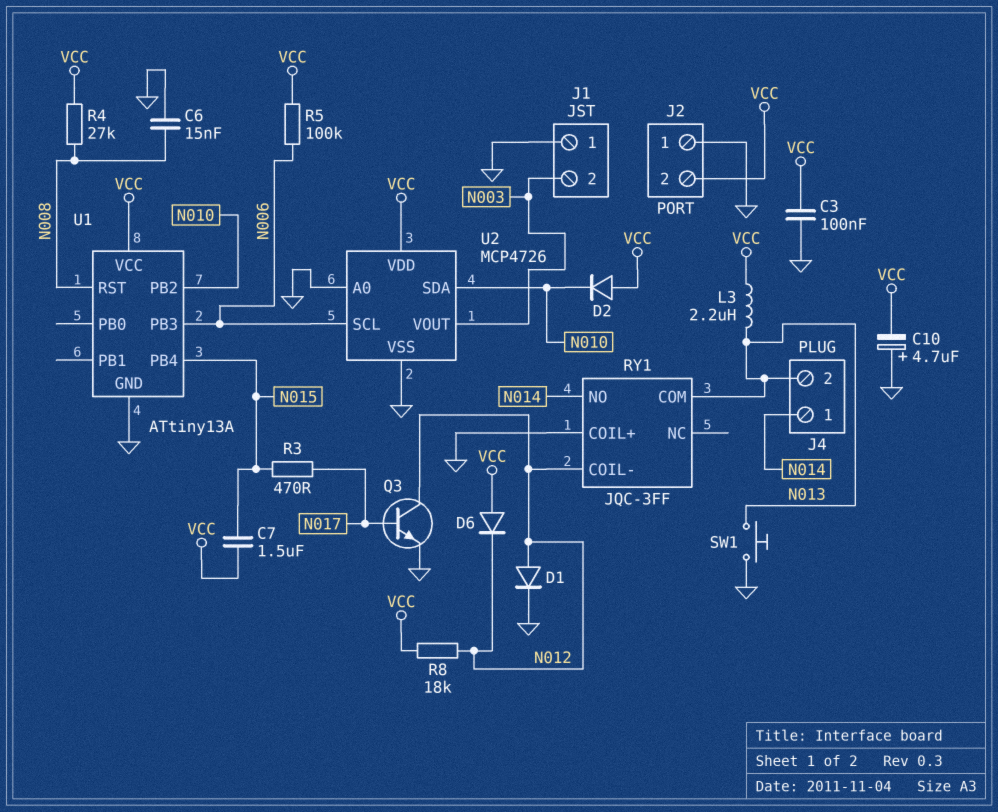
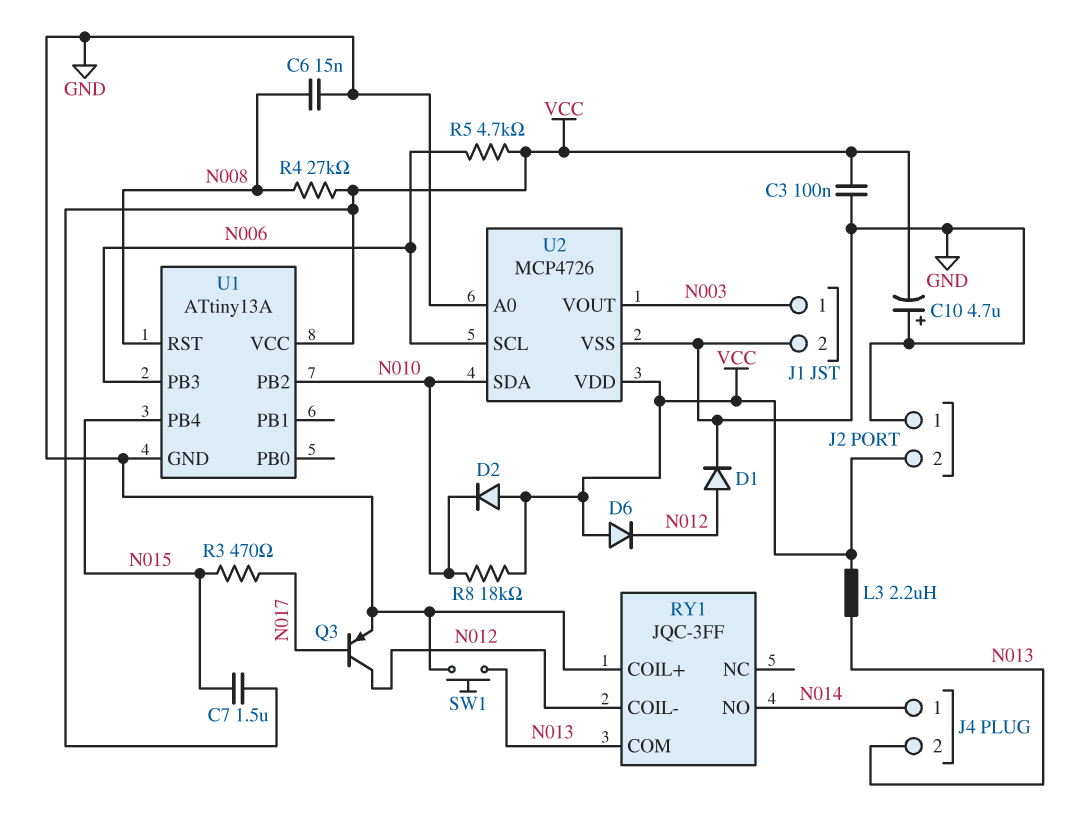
J1 pin 1: GND -> N003
J1 pin 2: N003 -> GND
Q3: NPN (B N017, C N012, E GND) -> PNP (B N017, C N012, E GND)
R5: 100k (N006, VCC) -> 4.7k (N006, VCC)
R8: 18k (N012, VCC) -> 18k (N010, VCC)

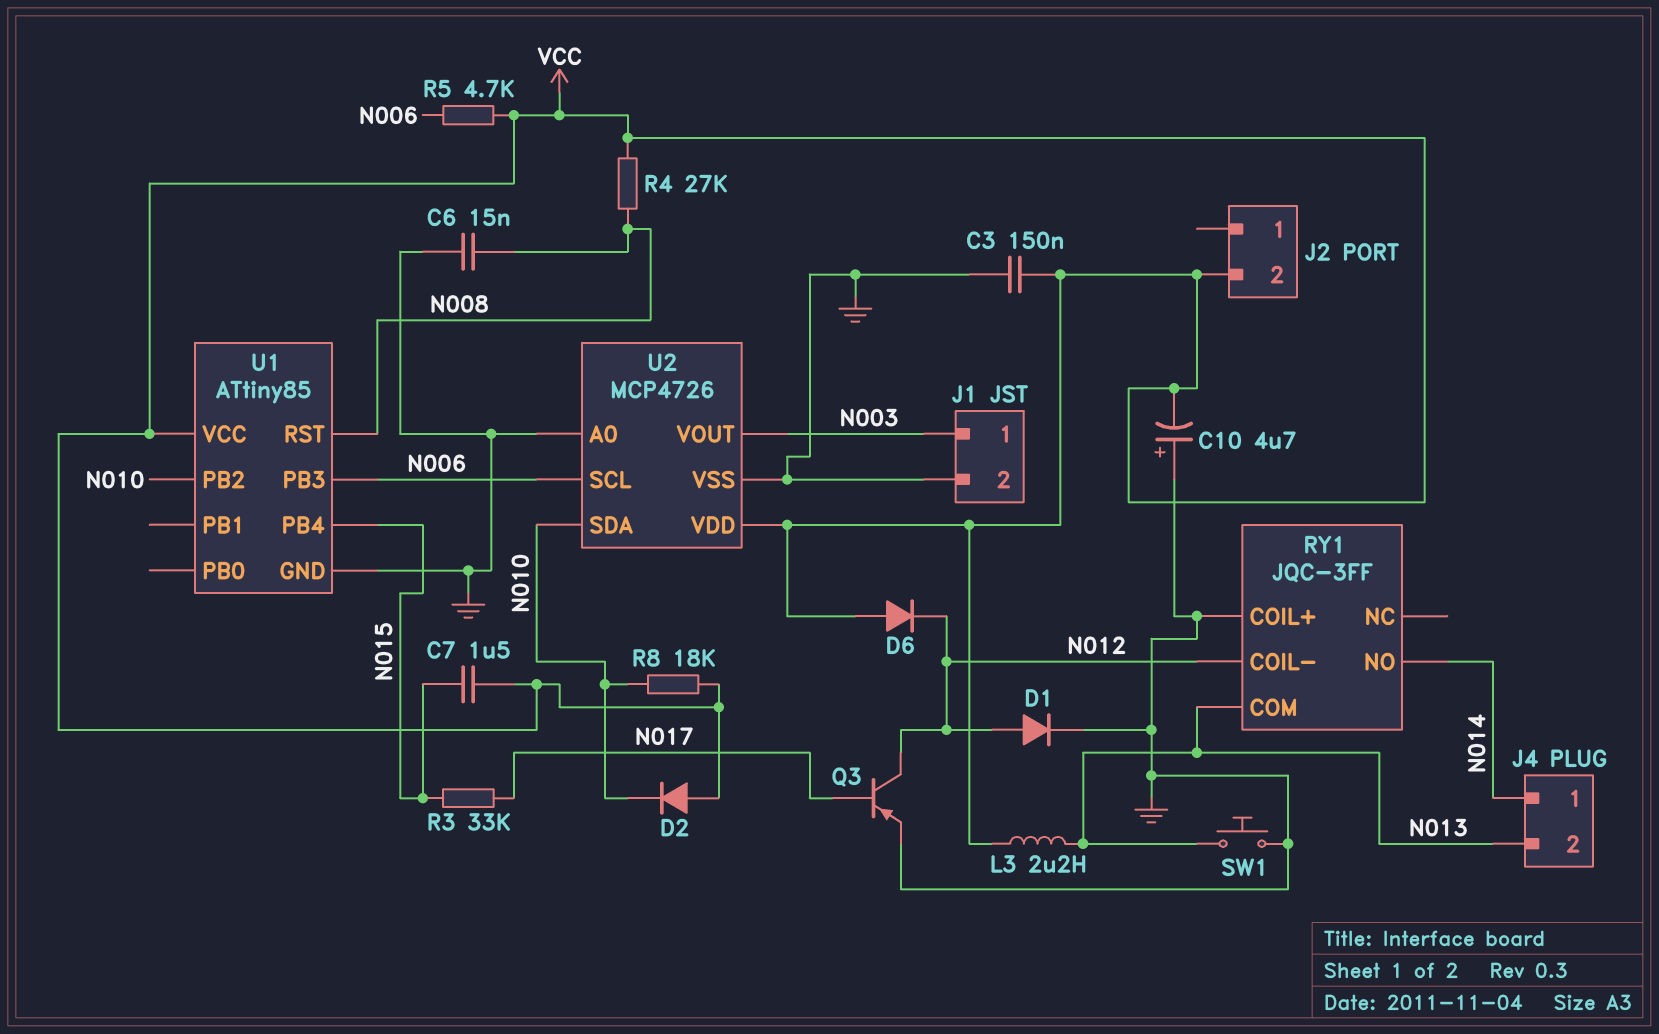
C3: 100nF (GND, VCC) -> 150nF (GND, VCC)
J2 pin 1: GND -> none
R3: 470 (N015, N017) -> 33k (N015, N017)
U1: ATtiny13A -> ATtiny85

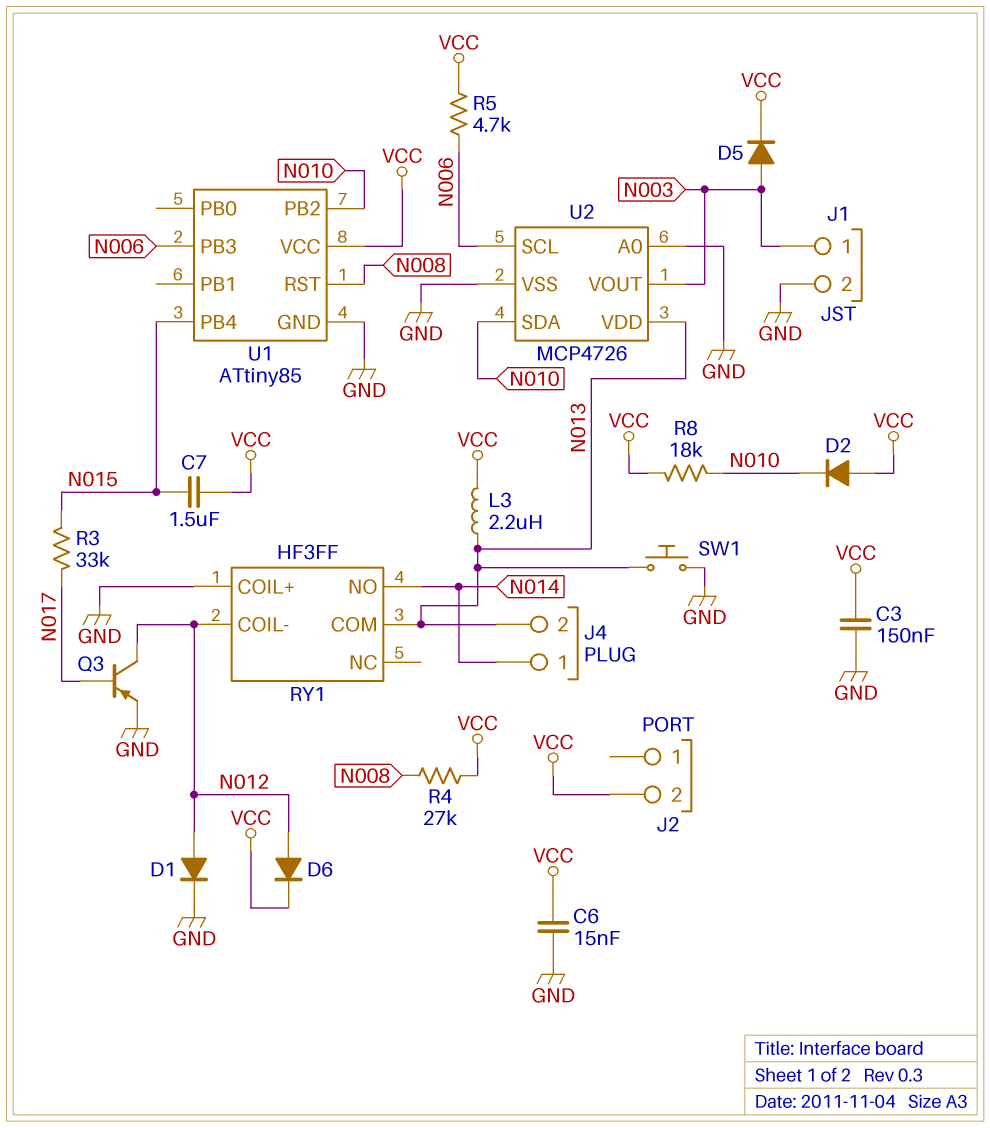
C6: 15nF (GND, N008) -> 15nF (GND, VCC)
C10: 4.7uF (plus GND, minus VCC) -> none
D5: none -> diode (A N003, K VCC)
D6: diode (A VCC, K N012) -> diode (A N012, K VCC)
RY1: JQC-3FF -> HF3FF
U2 pin VDD: VCC -> N013

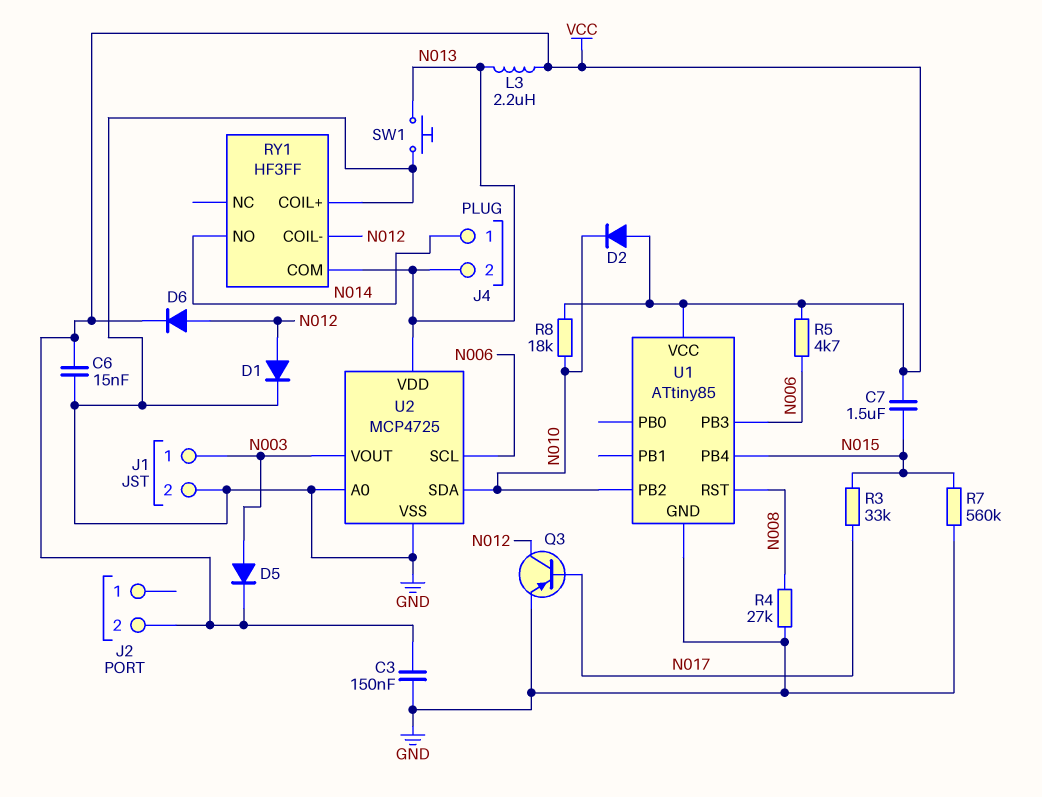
R4: 27k (N008, VCC) -> 27k (GND, N008)
R7: none -> 560k (GND, N015)
U2: MCP4726 -> MCP4725

